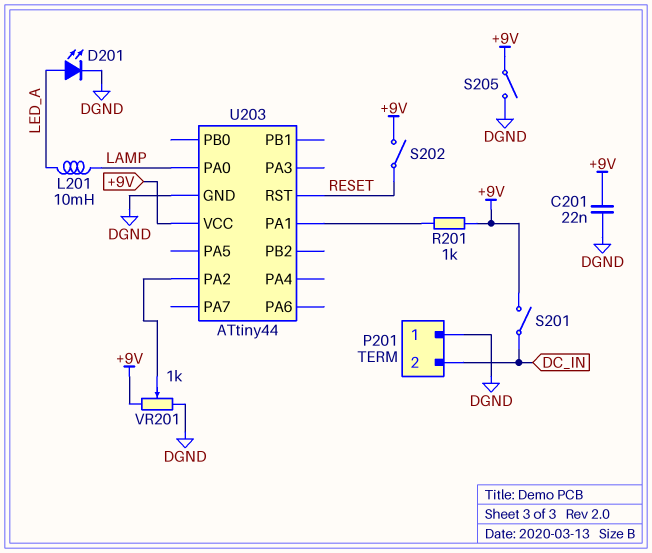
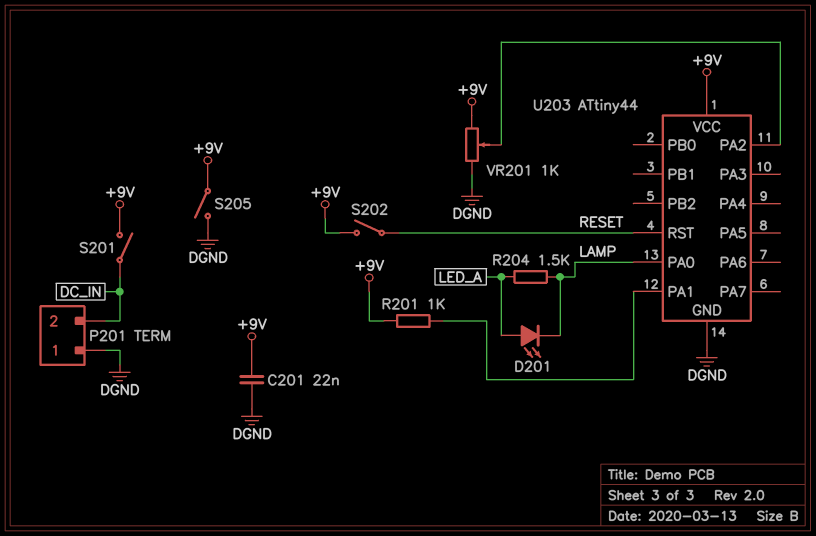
D201: LED (A LED_A, K DGND) -> LED (A LED_A, K LAMP)
L201: 10mH (LAMP, LED_A) -> none
R204: none -> 1.5k (LAMP, LED_A)

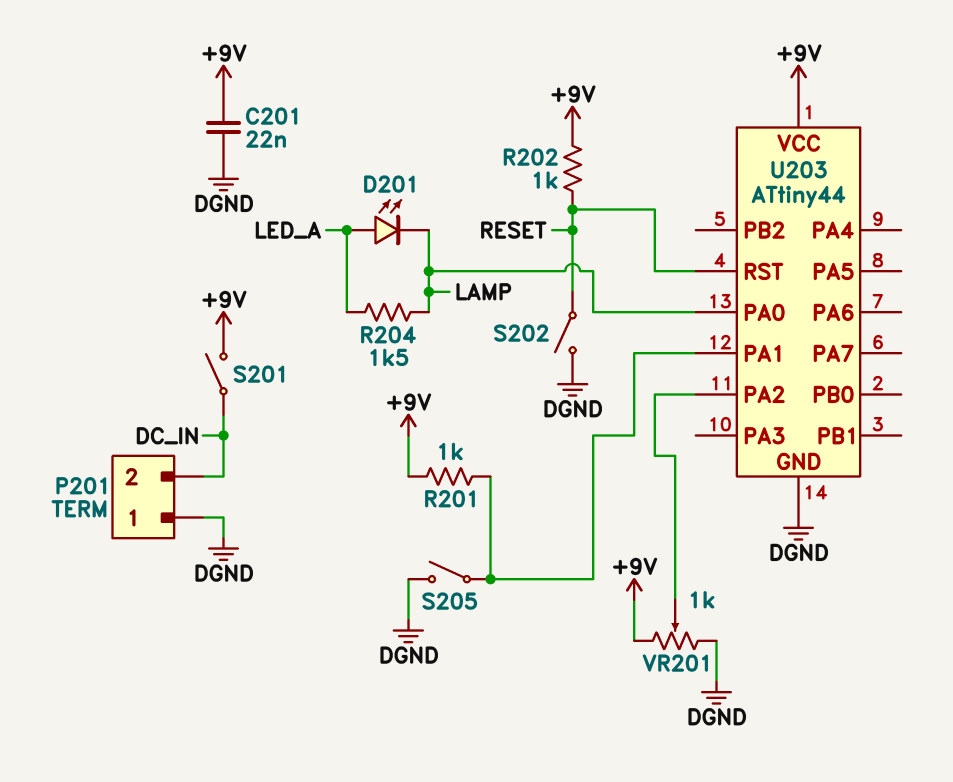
R202: none -> 1k (+9V, RESET)
S202: switch (+9V, RESET) -> switch (DGND, RESET)
S205: switch (+9V, DGND) -> switch (DGND, U203/PA1)

